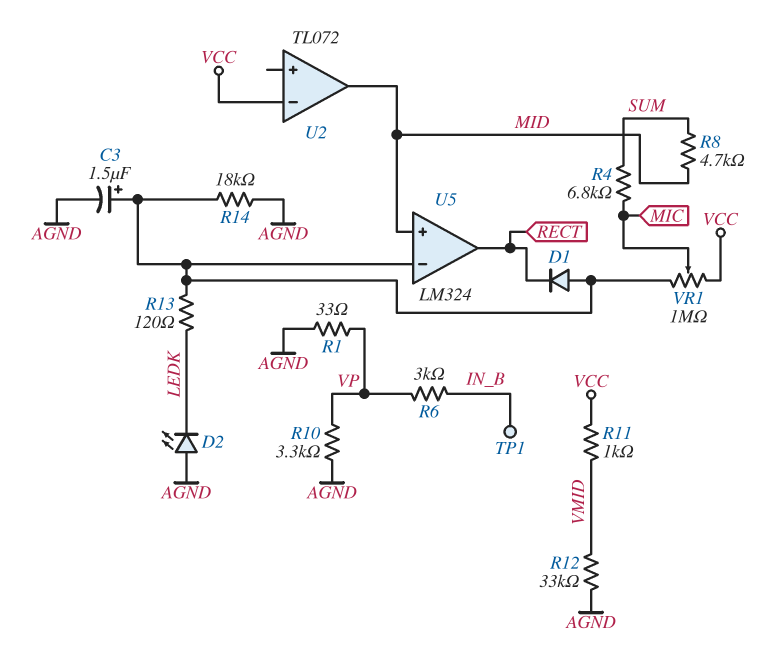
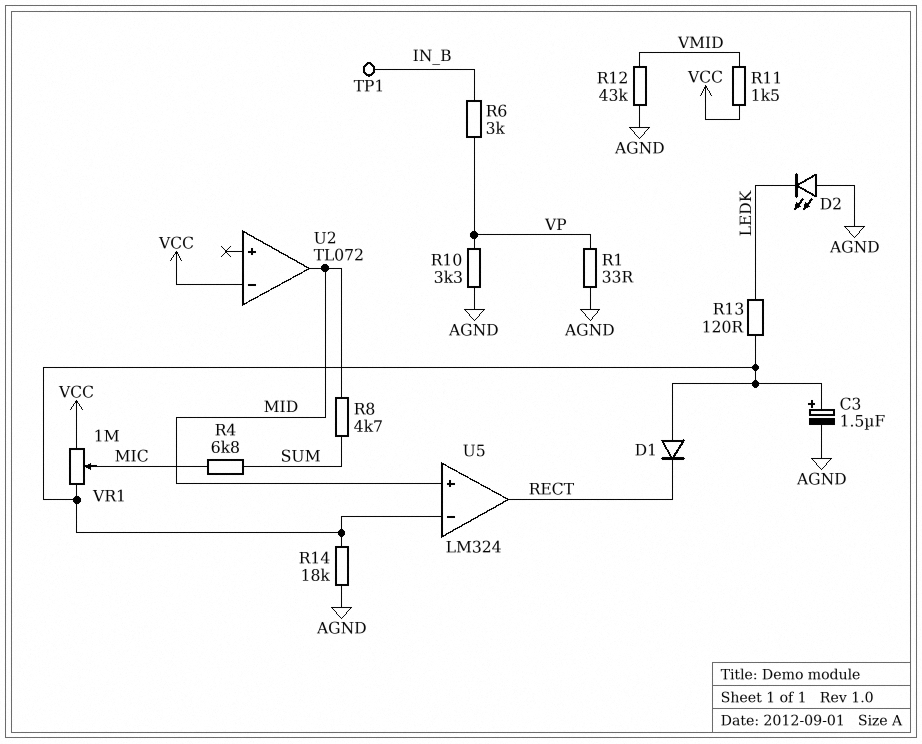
R11: 1k (VCC, VMID) -> 1.5k (VCC, VMID)
R12: 33k (AGND, VMID) -> 43k (AGND, VMID)

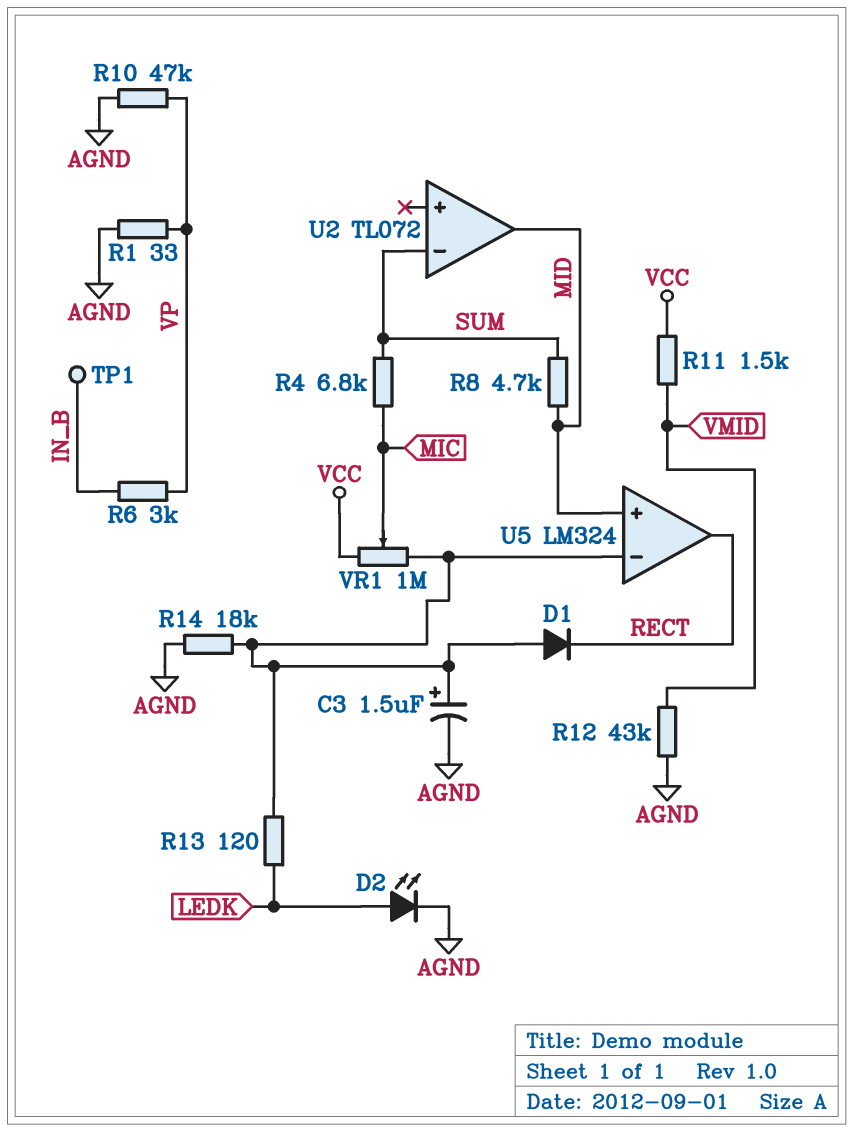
D2: LED (A AGND, K LEDK) -> LED (A LEDK, K AGND)
R10: 3.3k (AGND, VP) -> 47k (AGND, VP)
U2 pin in-: VCC -> SUM

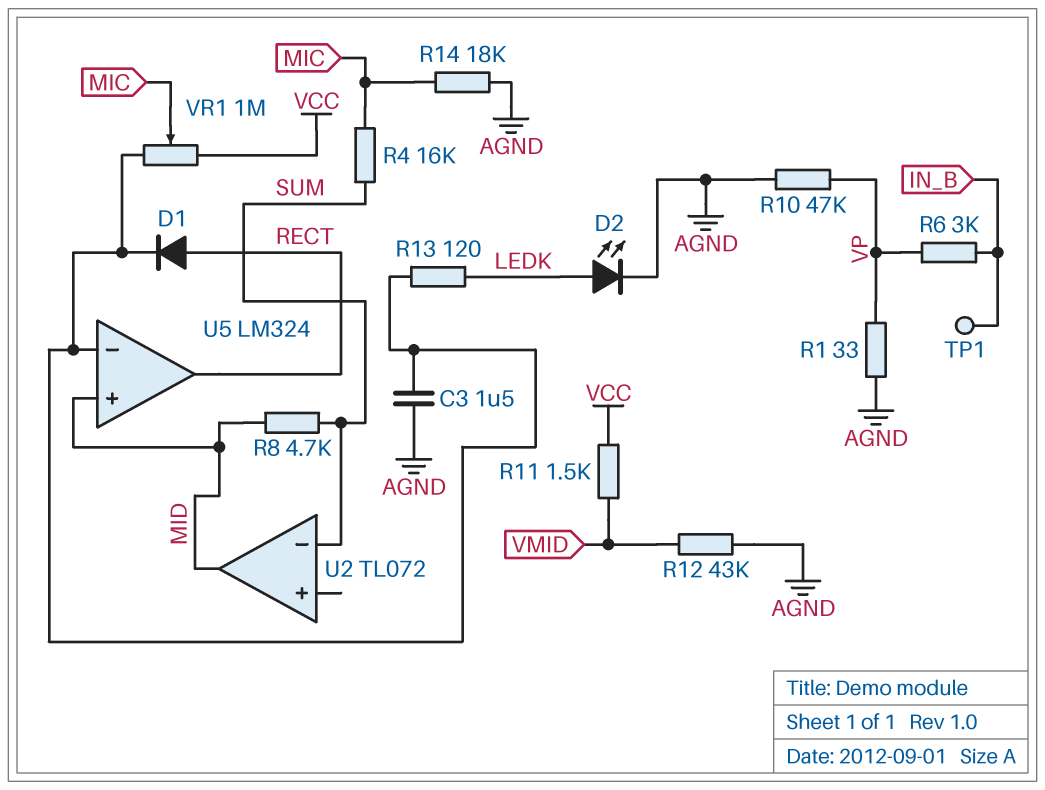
C3: 1.5uF (plus U5/in-, minus AGND) -> 1.5uF (AGND, U5/in-)
D1: diode (A U5/in-, K RECT) -> diode (A RECT, K U5/in-)
R4: 6.8k (MIC, SUM) -> 16k (MIC, SUM)
R14: 18k (AGND, U5/in-) -> 18k (AGND, MIC)

